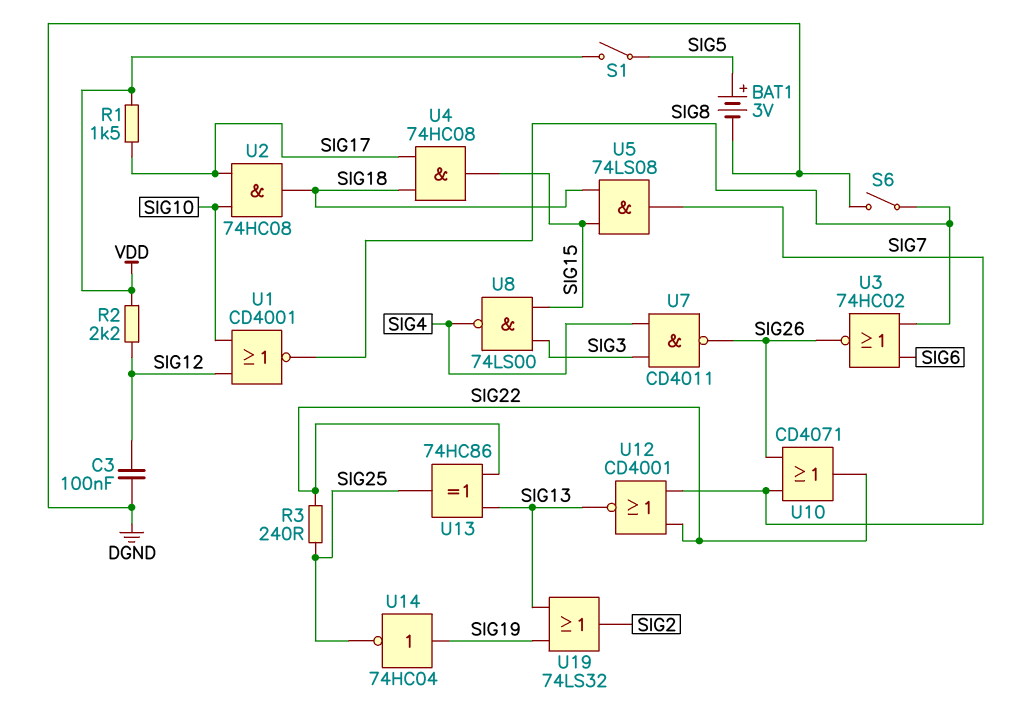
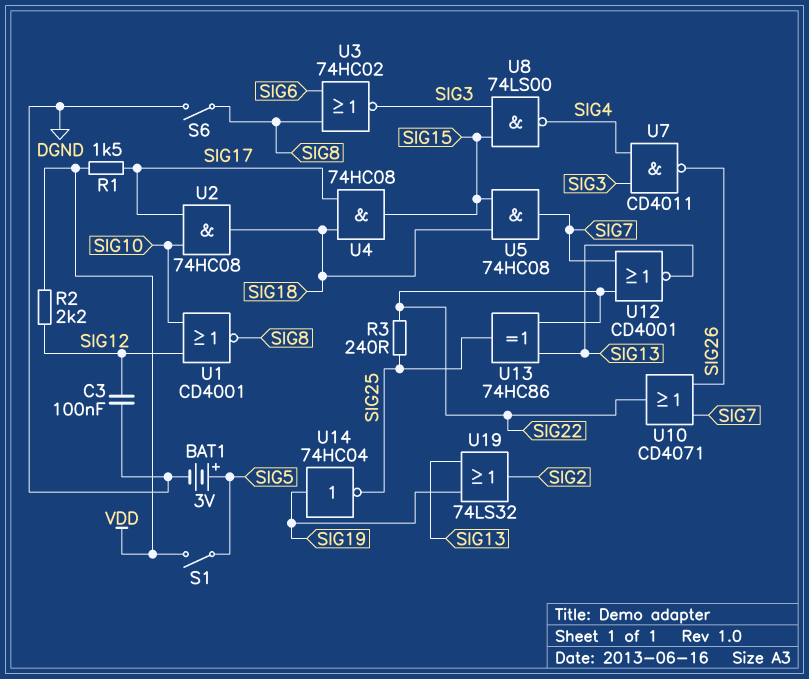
U3: NOR 74HC02 (in SIG6, in SIG8, out SIG26) -> NOR 74HC02 (in SIG6, in SIG8, out SIG3)
U5: AND 74LS08 (in SIG15, in SIG18, out SIG7) -> AND 74HC08 (in SIG15, in SIG18, out SIG7)

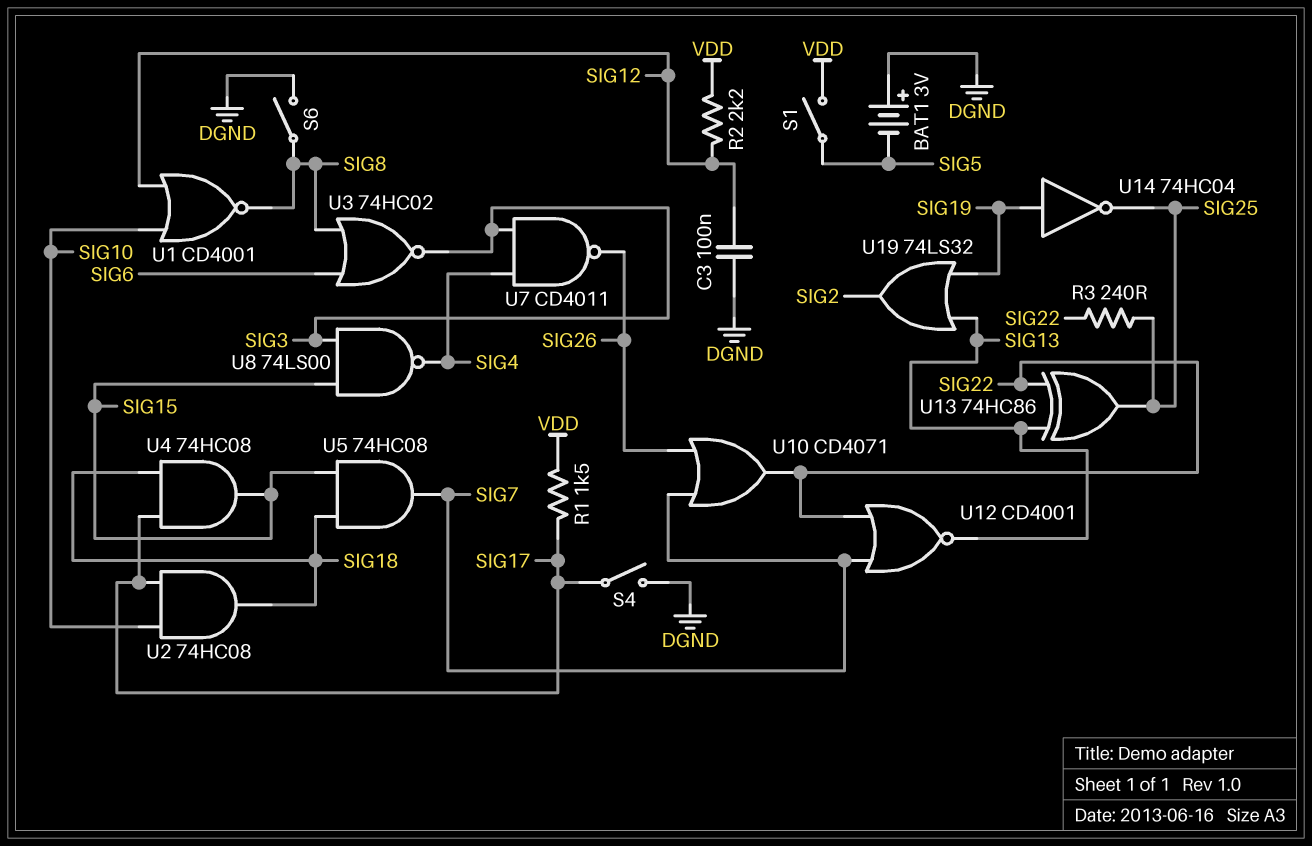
BAT1: 3V (plus SIG5, minus DGND) -> 3V (plus DGND, minus SIG5)
S4: none -> switch (DGND, SIG17)

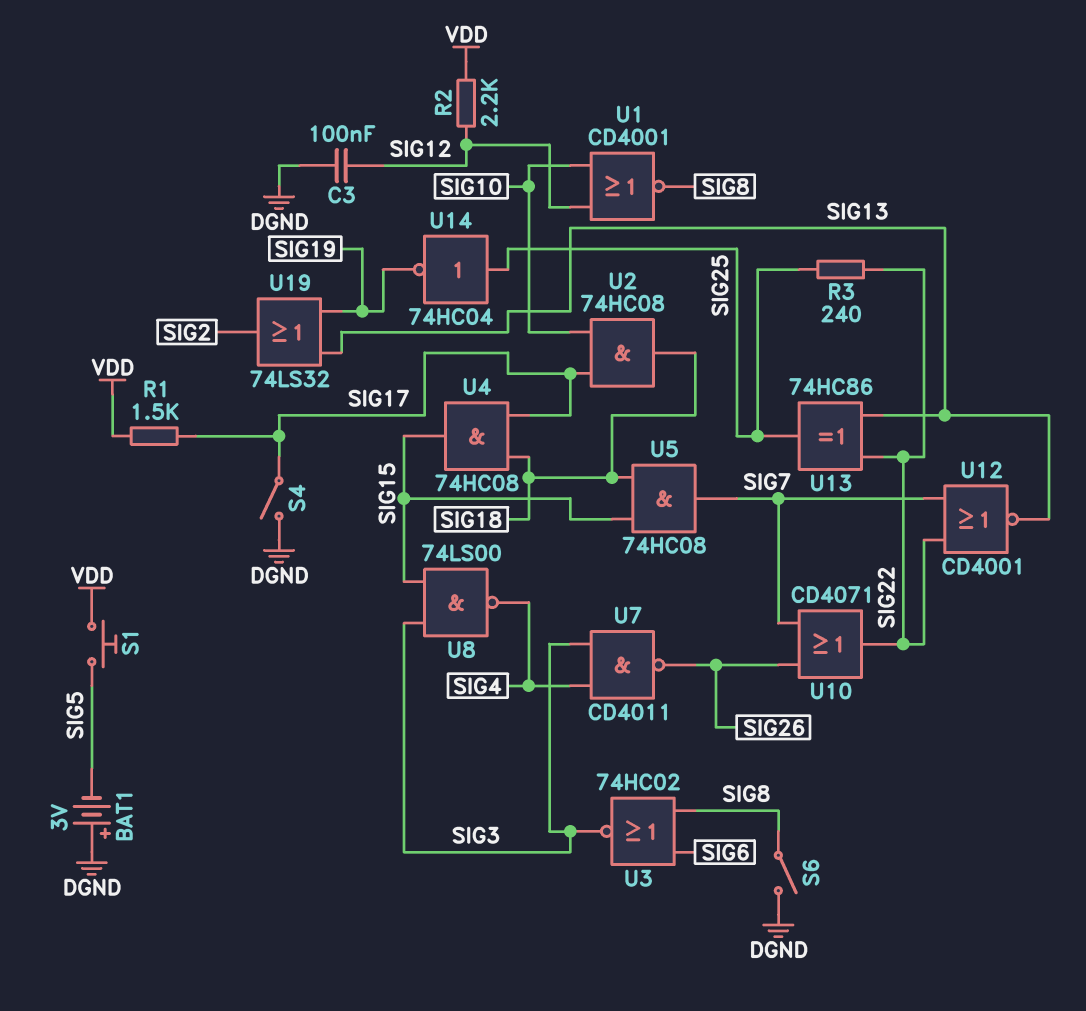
S1: switch (SIG5, VDD) -> button (SIG5, VDD)
U14: NOT 74HC04 (in SIG19, out SIG25) -> NOT 74HC04 (in SIG25, out SIG19)

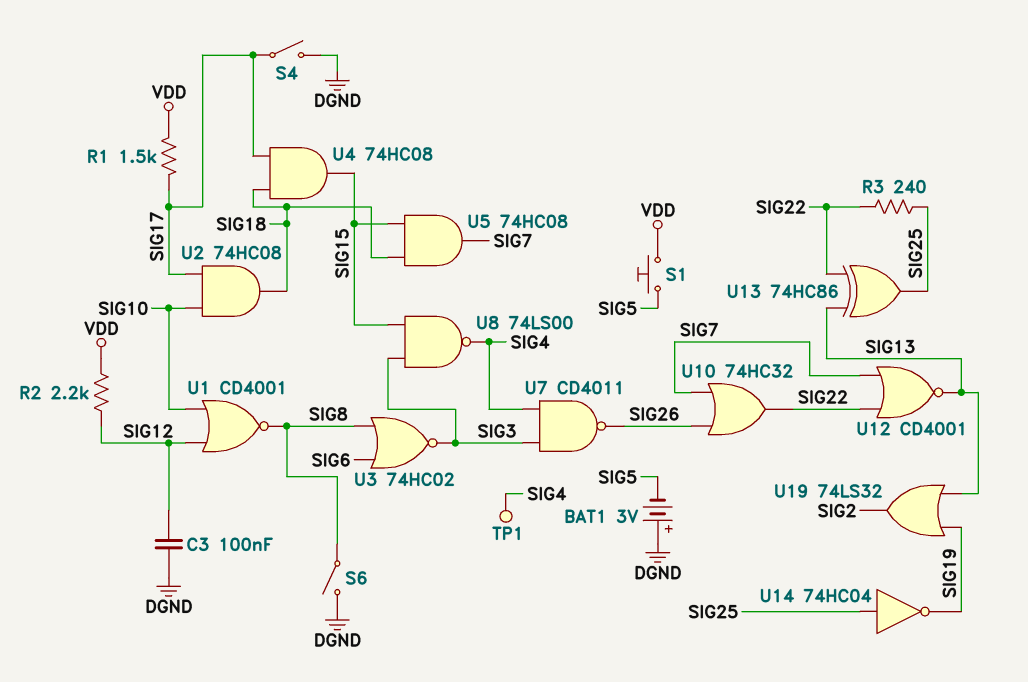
TP1: none -> test point (SIG4)
U10: OR CD4071 (in SIG7, in SIG26, out SIG22) -> OR 74HC32 (in SIG7, in SIG26, out SIG22)

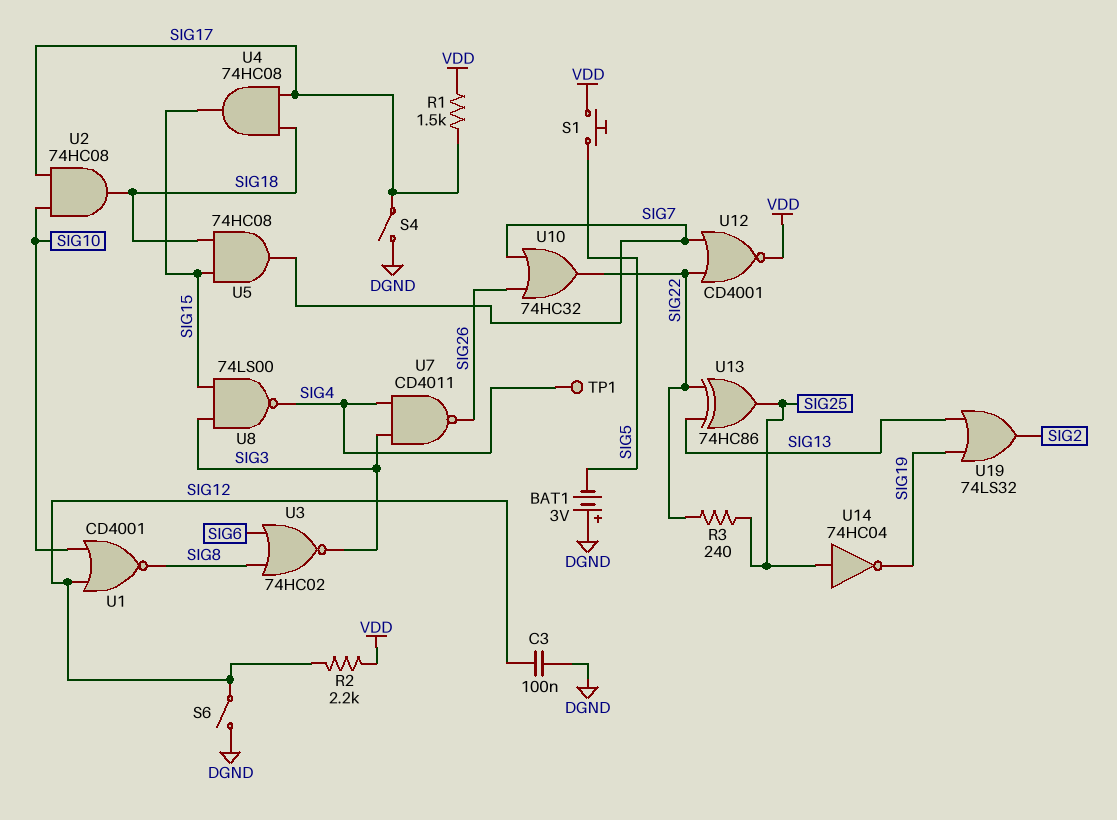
S6: switch (DGND, SIG8) -> switch (DGND, SIG12)
U12: NOR CD4001 (in SIG7, in SIG22, out SIG13) -> NOR CD4001 (in SIG7, in SIG22, out VDD)

